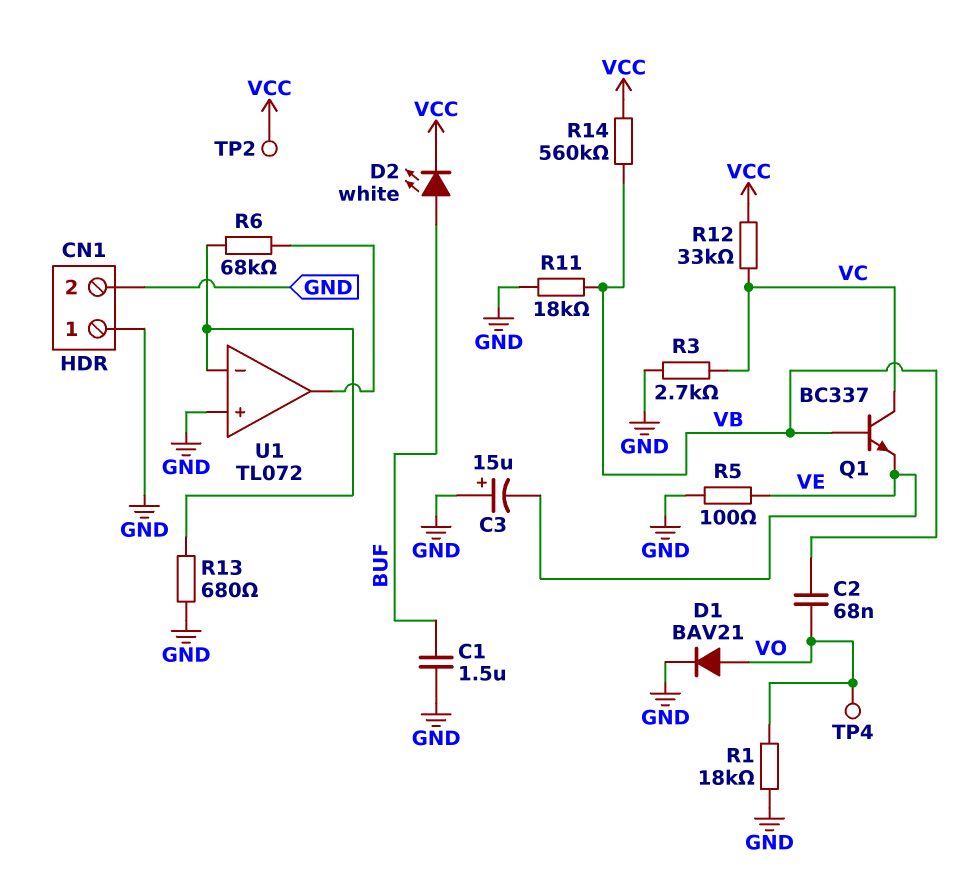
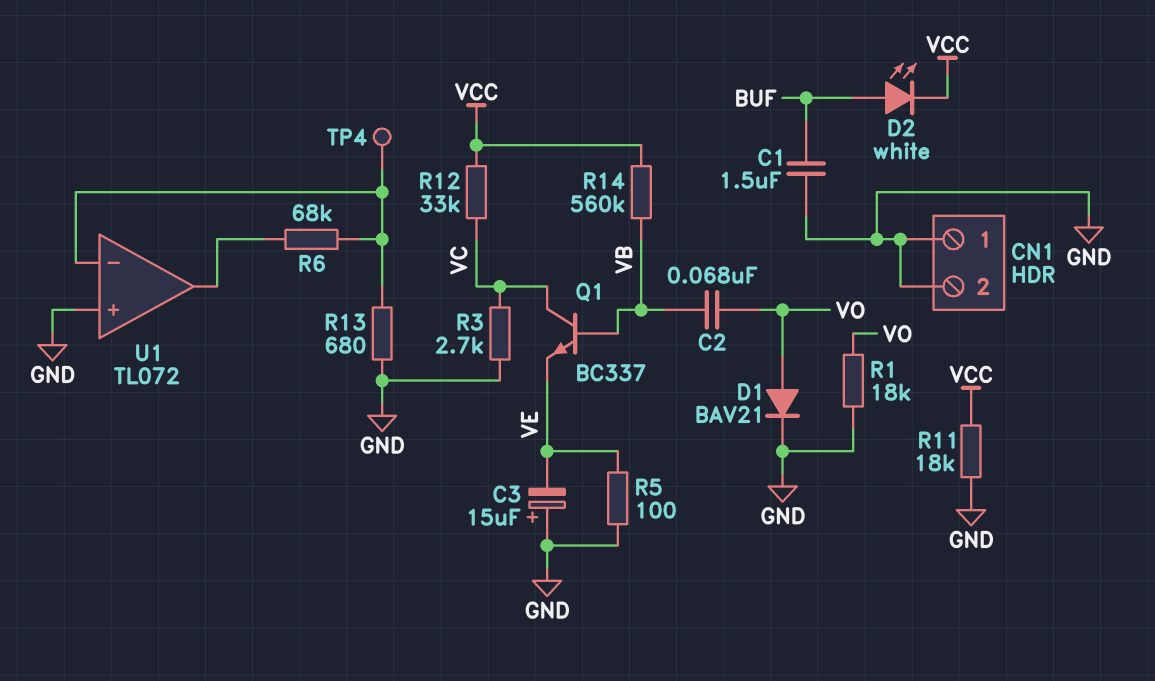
R11: 18k (GND, VB) -> 18k (GND, VCC)
TP2: test point (VCC) -> none
TP4: test point (VO) -> test point (U1/in-)

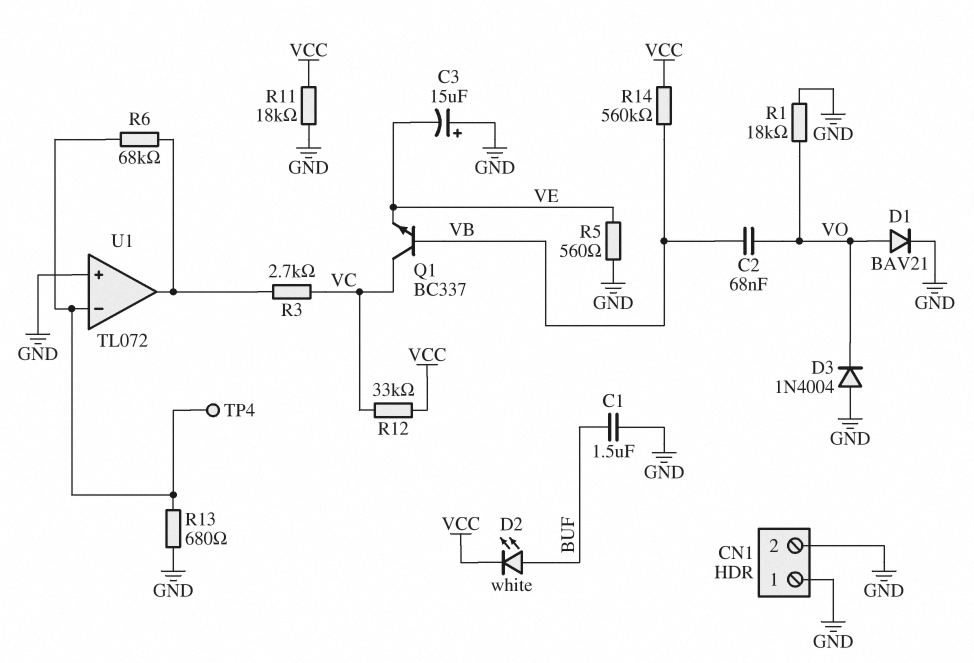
D3: none -> diode 1N4004 (A GND, K VO)
R3: 2.7k (GND, VC) -> 2.7k (U1/out, VC)
R5: 100 (GND, VE) -> 560 (GND, VE)

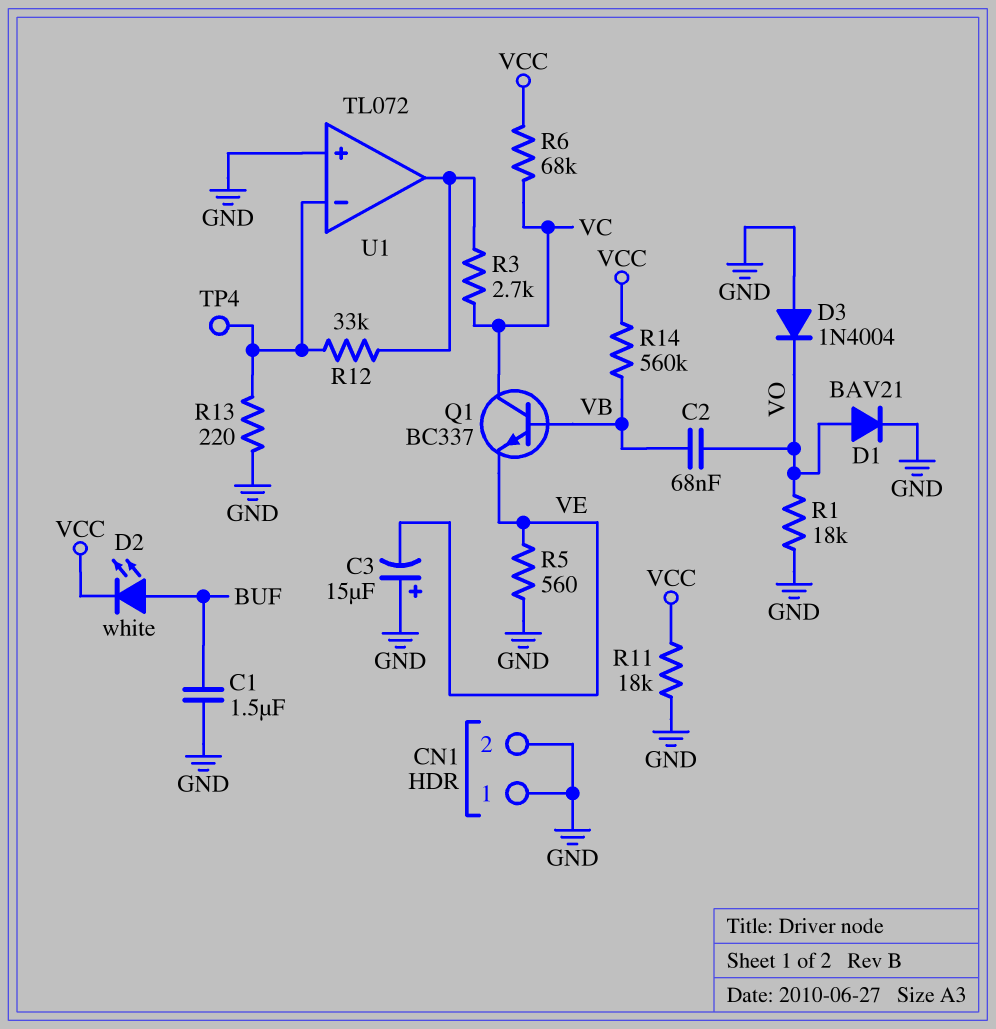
R6: 68k (U1/in-, U1/out) -> 68k (VC, VCC)
R12: 33k (VC, VCC) -> 33k (U1/in-, U1/out)
R13: 680 (GND, U1/in-) -> 220 (GND, U1/in-)

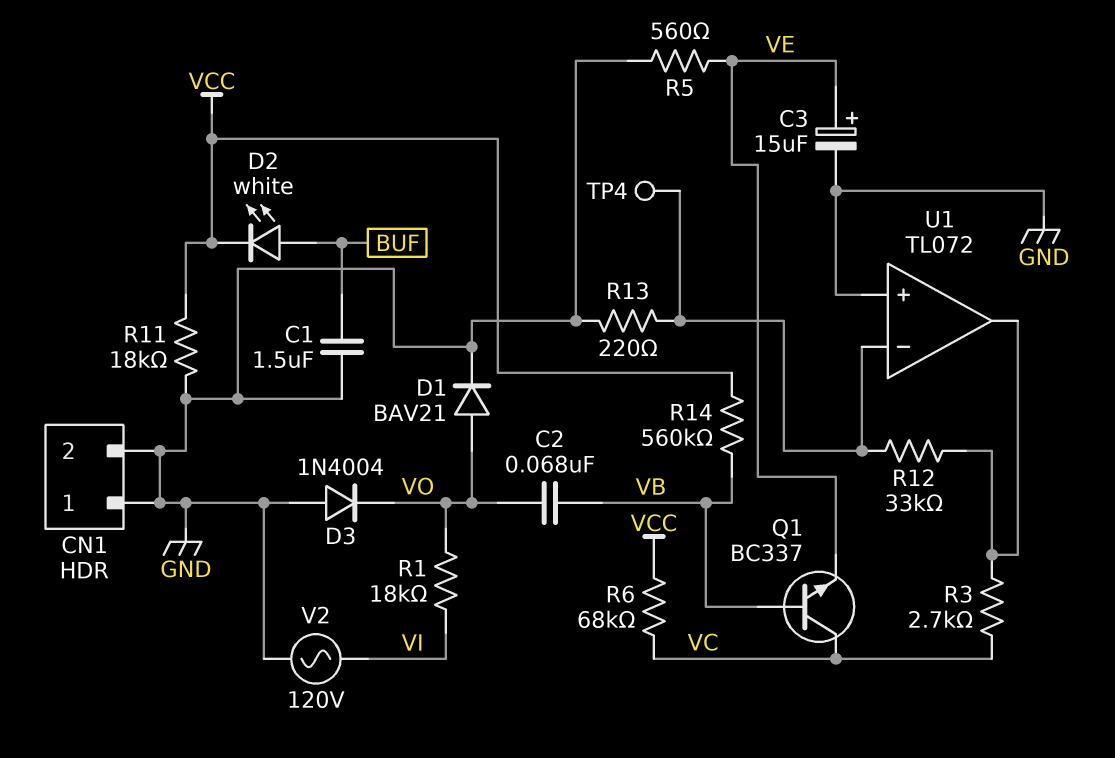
C3: 15uF (plus GND, minus VE) -> 15uF (plus VE, minus GND)
R1: 18k (GND, VO) -> 18k (VI, VO)
V2: none -> AC 120V (GND, VI)

